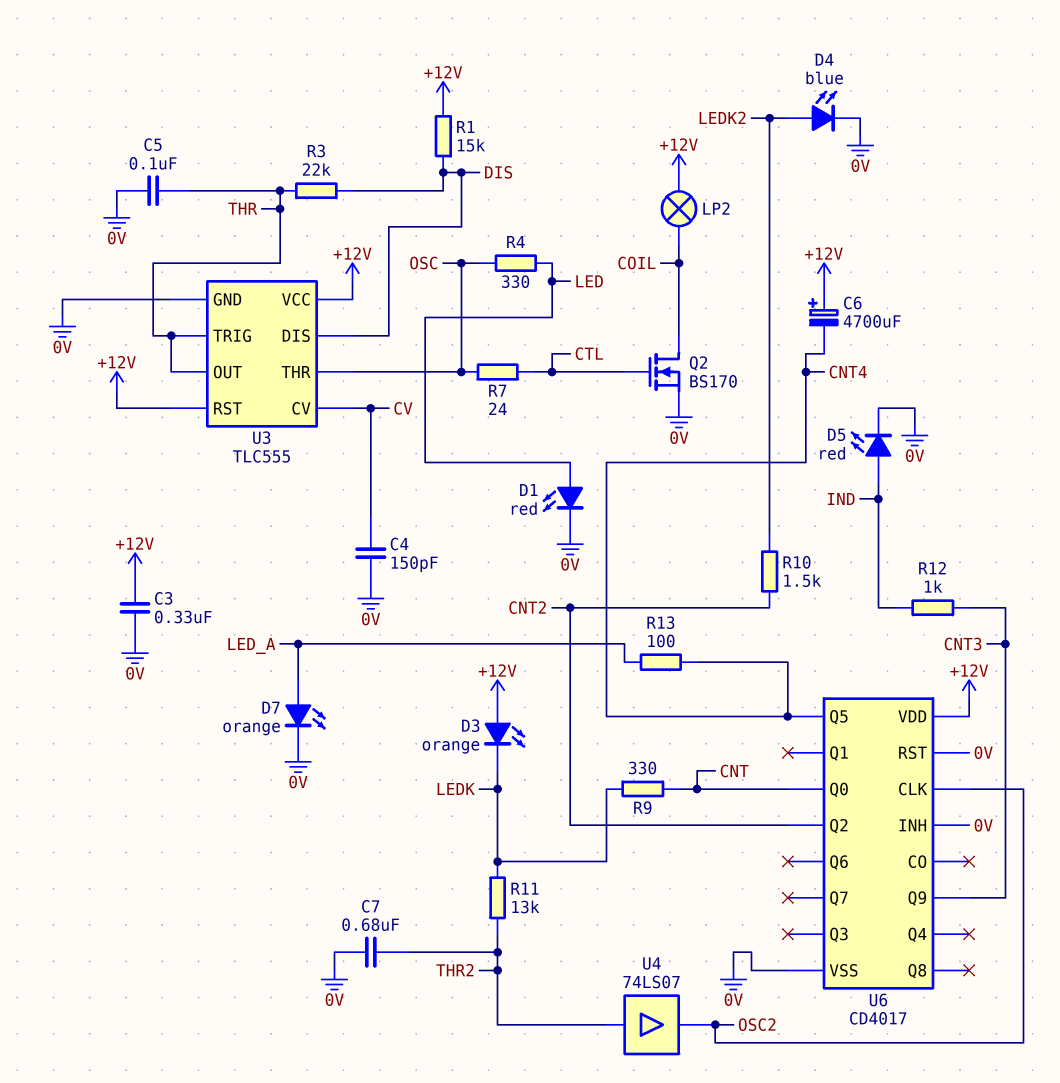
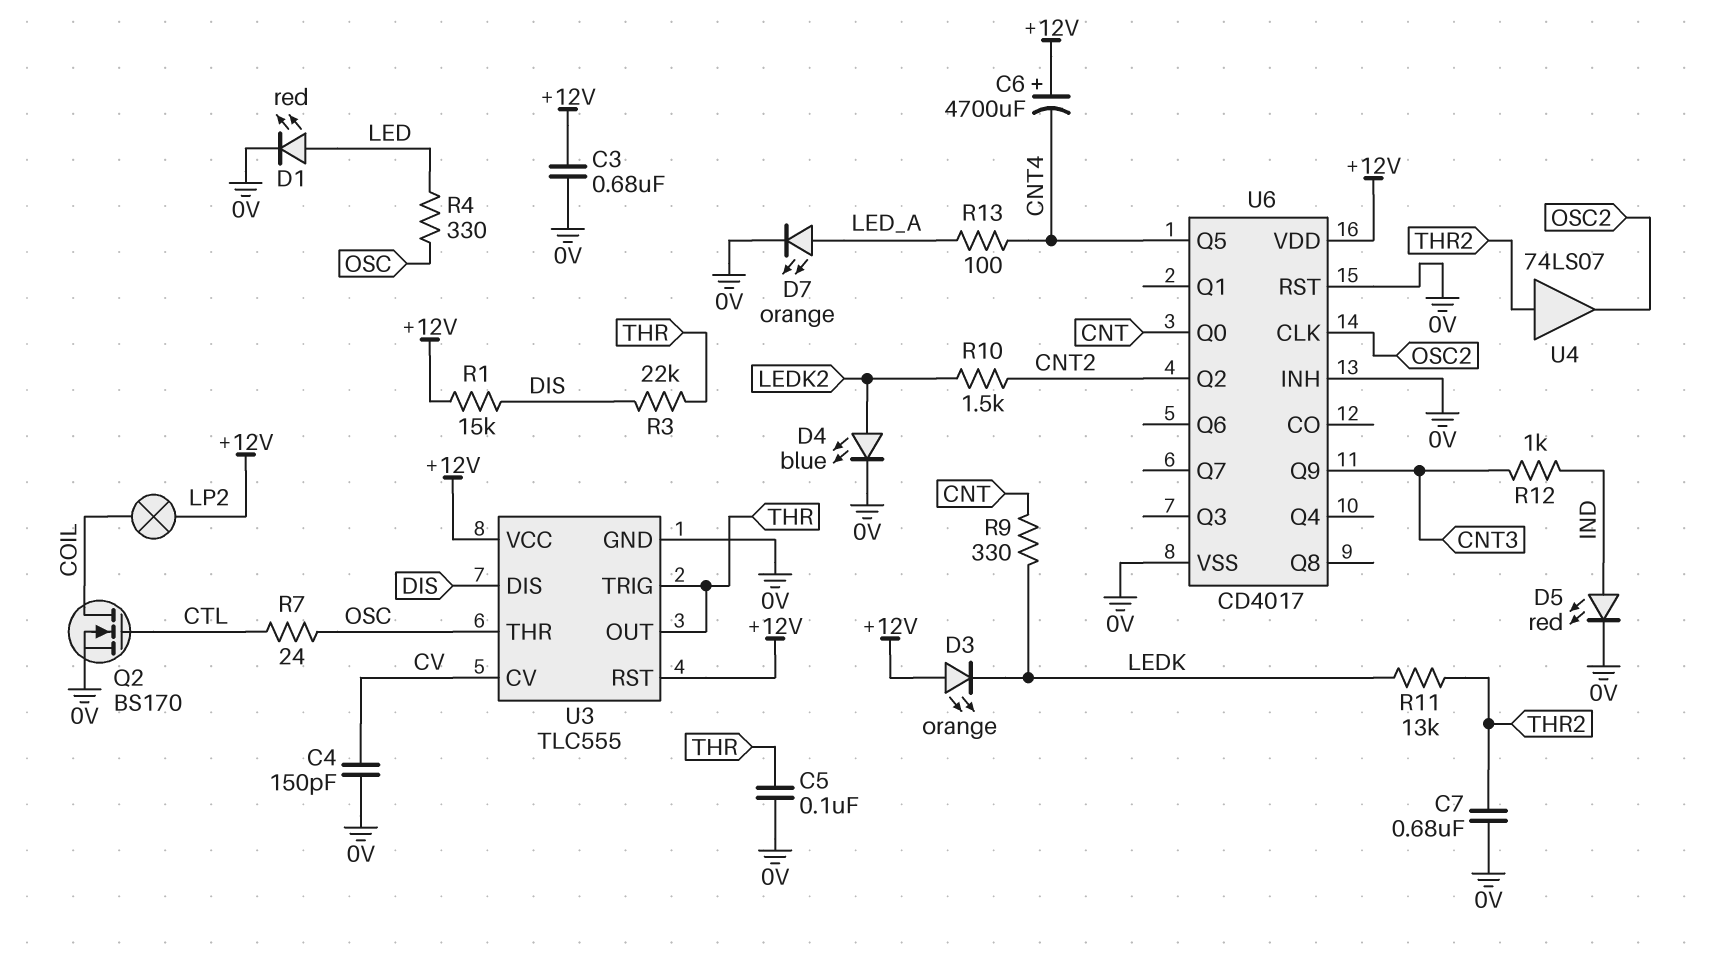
C3: 330nF (+12V, 0V) -> 680nF (+12V, 0V)

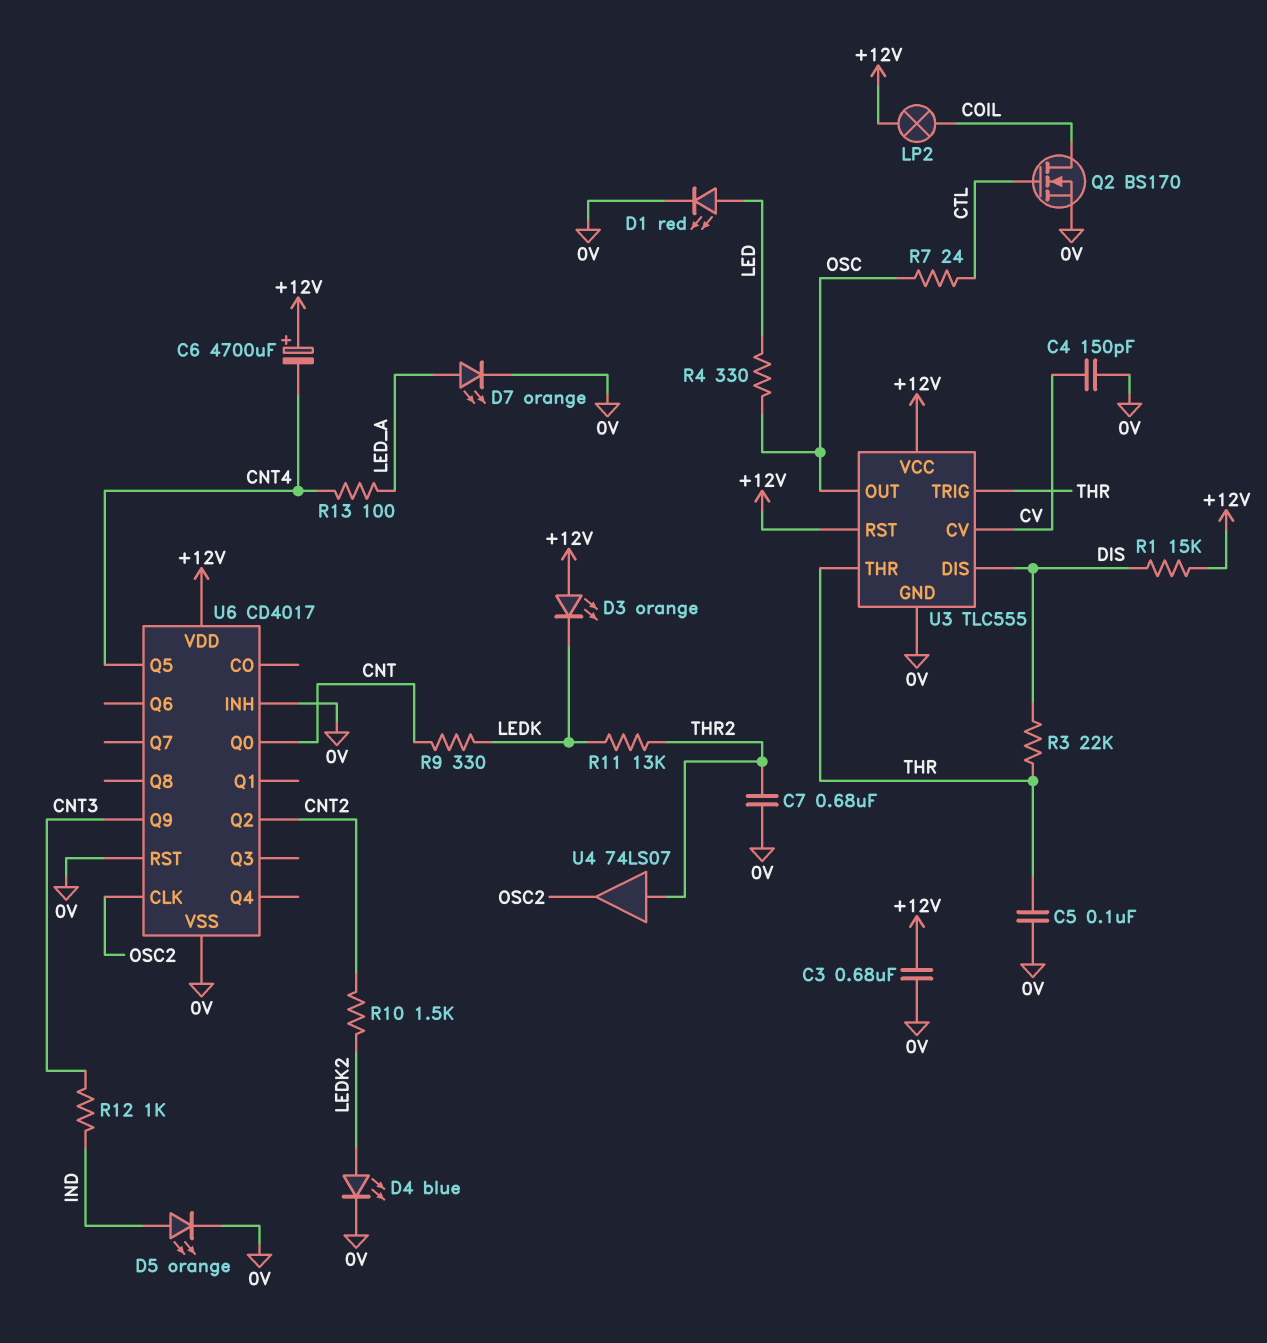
D5: LED red (A IND, K 0V) -> LED orange (A IND, K 0V)
U3 pin OUT: THR -> OSC
U3 pin THR: OSC -> THR

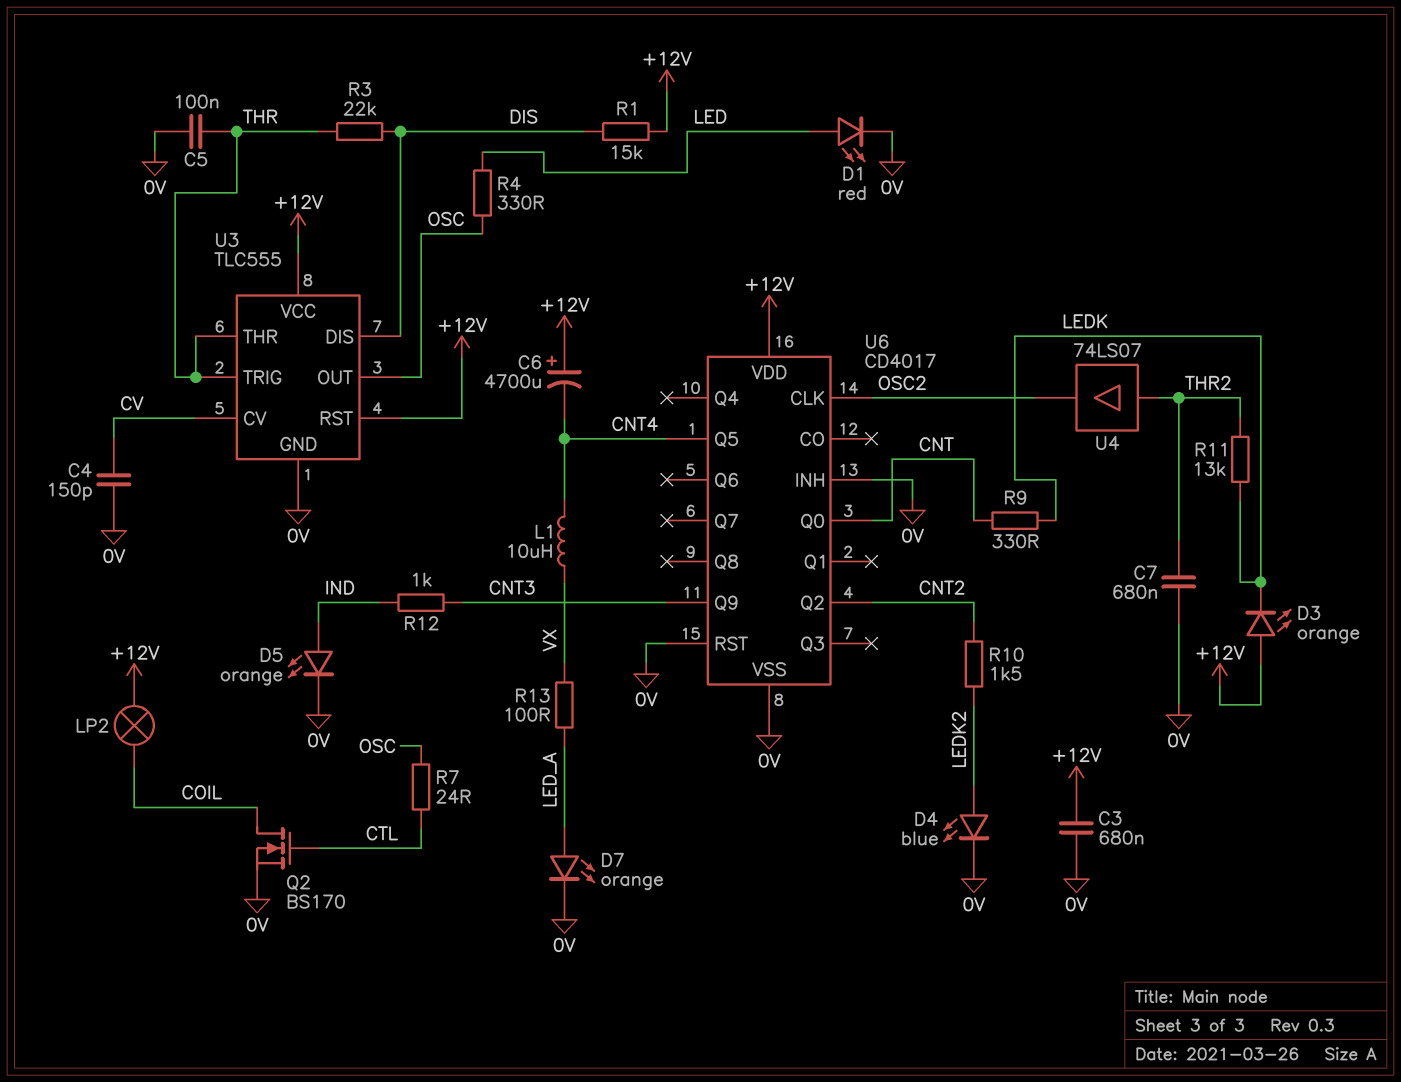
L1: none -> 10uH (CNT4, VX)
R13: 100 (CNT4, LED_A) -> 100 (LED_A, VX)

